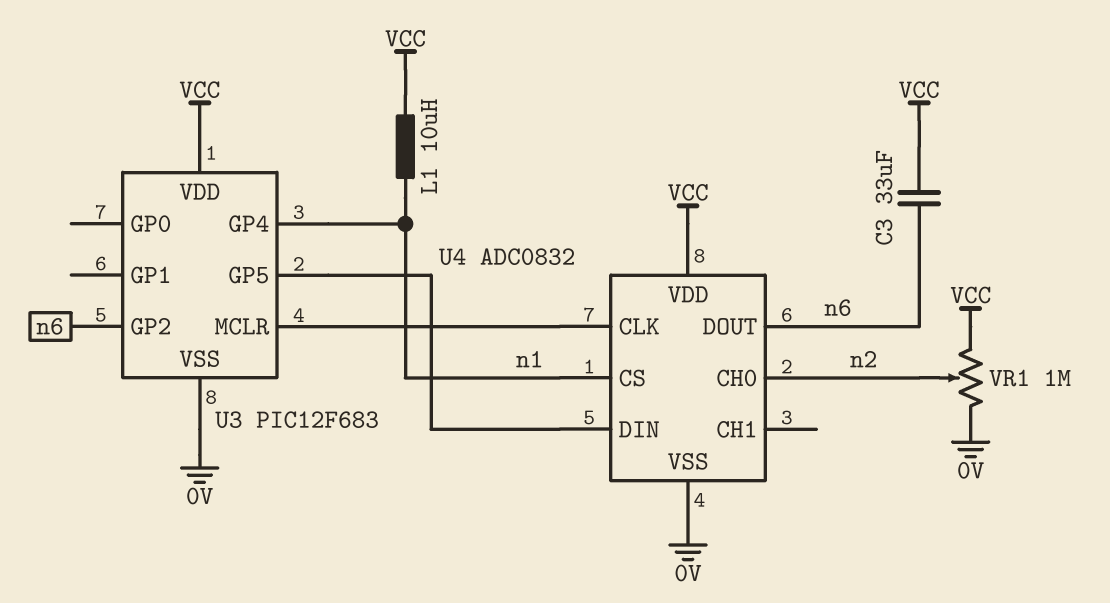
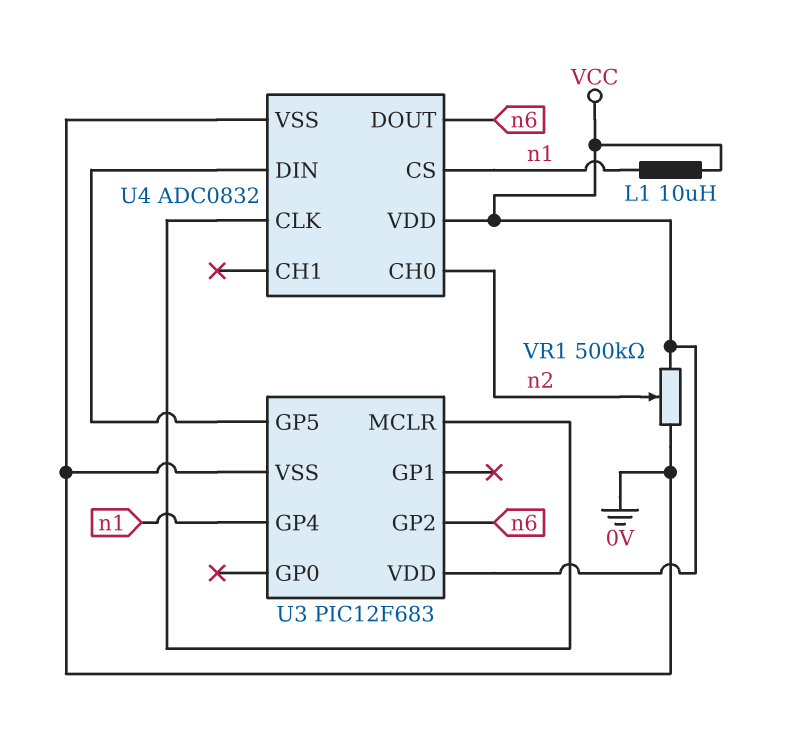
C3: 33uF (VCC, n6) -> none
VR1: 1M (0V, VCC, wiper n2) -> 500k (0V, VCC, wiper n2)

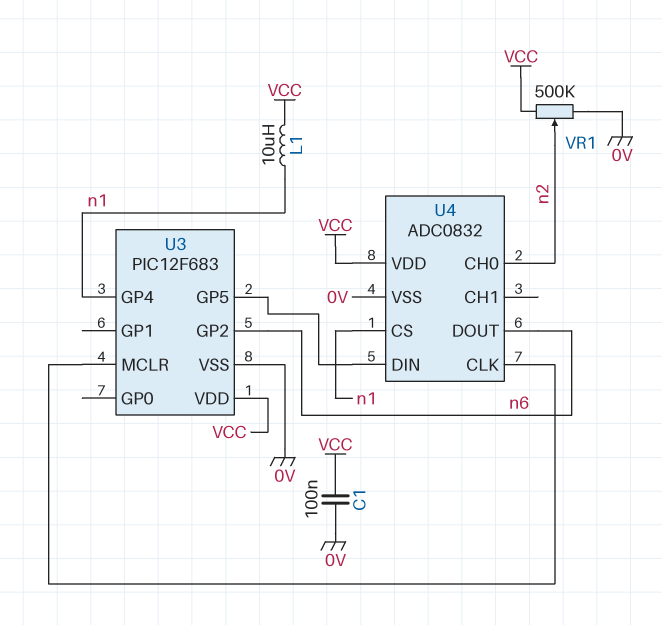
C1: none -> 100nF (0V, VCC)

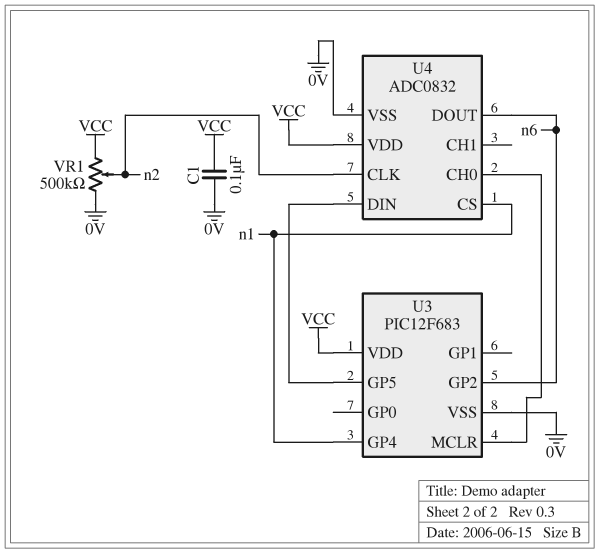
L1: 10uH (VCC, n1) -> none
U4 pin CH0: n2 -> U3/MCLR
U4 pin CLK: U3/MCLR -> n2

